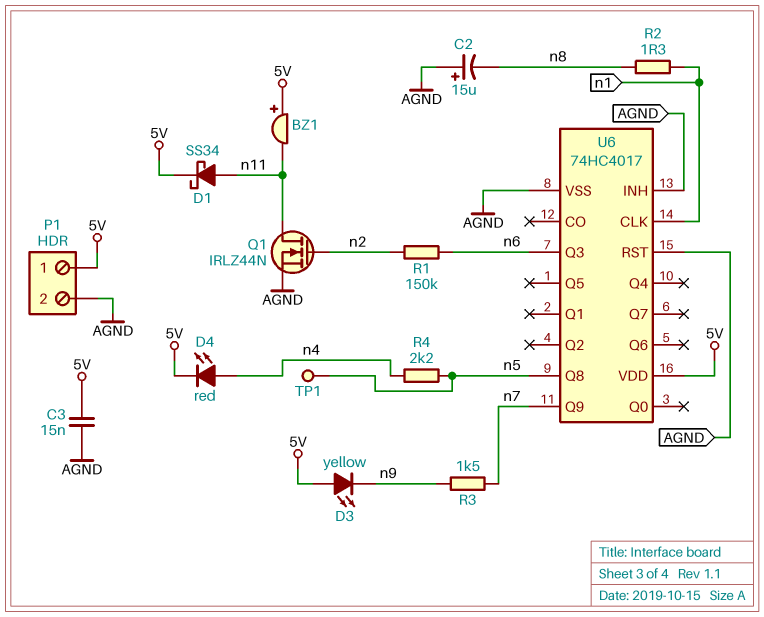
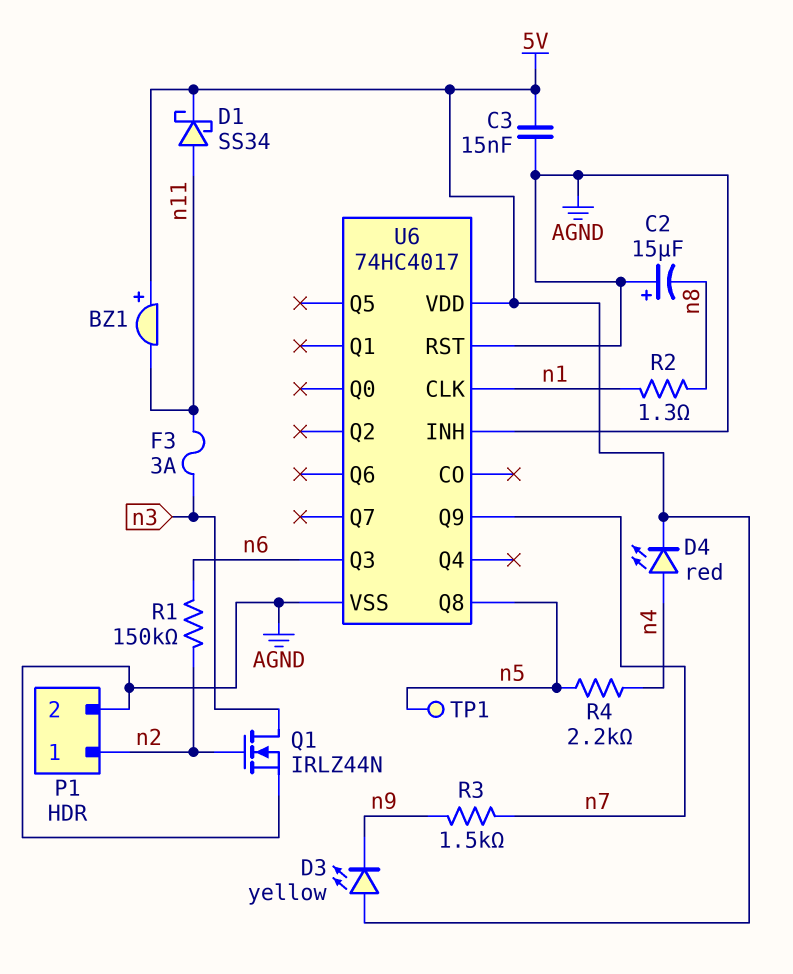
F3: none -> 3A (n3, n11)
P1 pin 1: 5V -> n2
Q1: NMOS IRLZ44N (G n2, D n11, S AGND) -> NMOS IRLZ44N (G n2, D n3, S AGND)

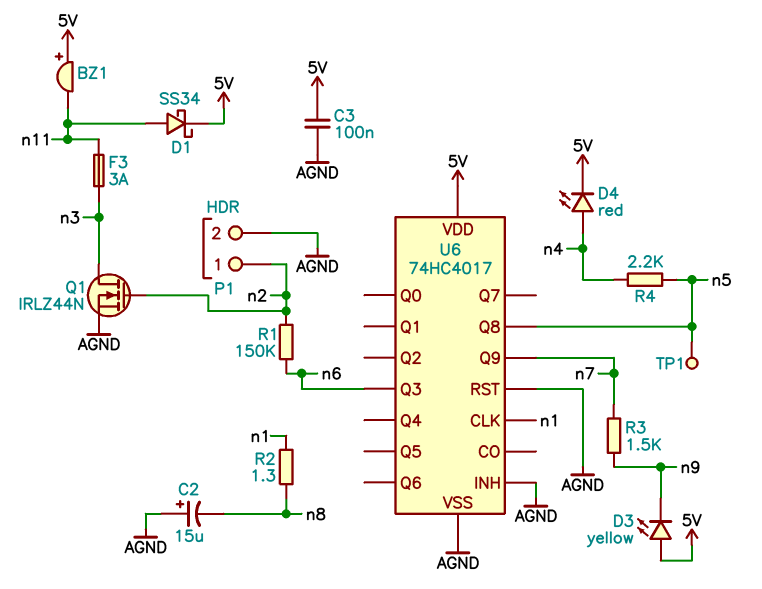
C3: 15nF (5V, AGND) -> 100nF (5V, AGND)

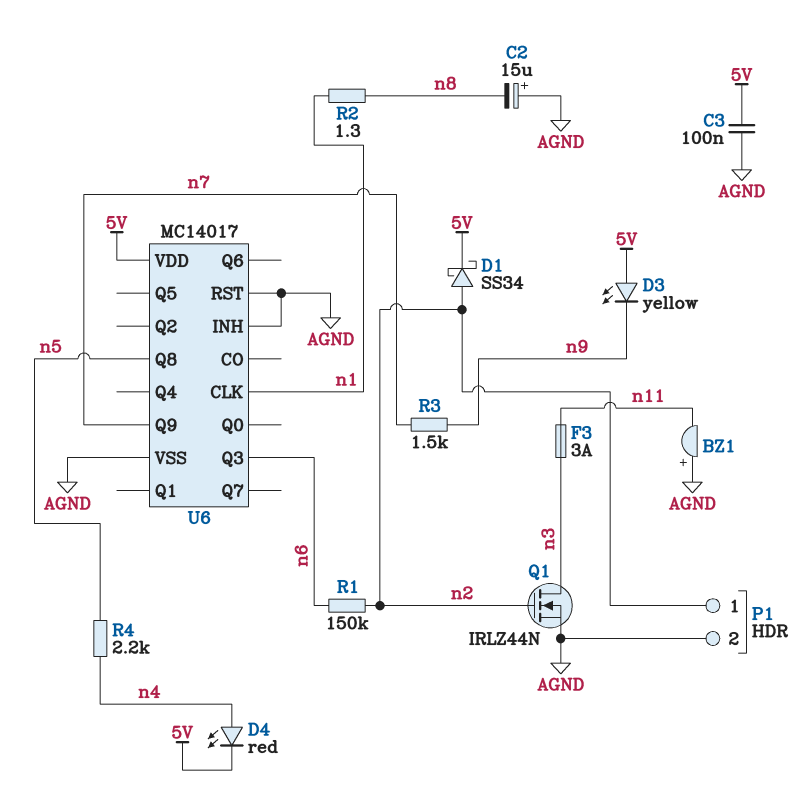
BZ1: buzzer (plus 5V, minus n11) -> buzzer (plus AGND, minus n11)
D1: schottky SS34 (A n11, K 5V) -> schottky SS34 (A n2, K 5V)
TP1: test point (n5) -> none
U6: 74HC4017 -> MC14017

